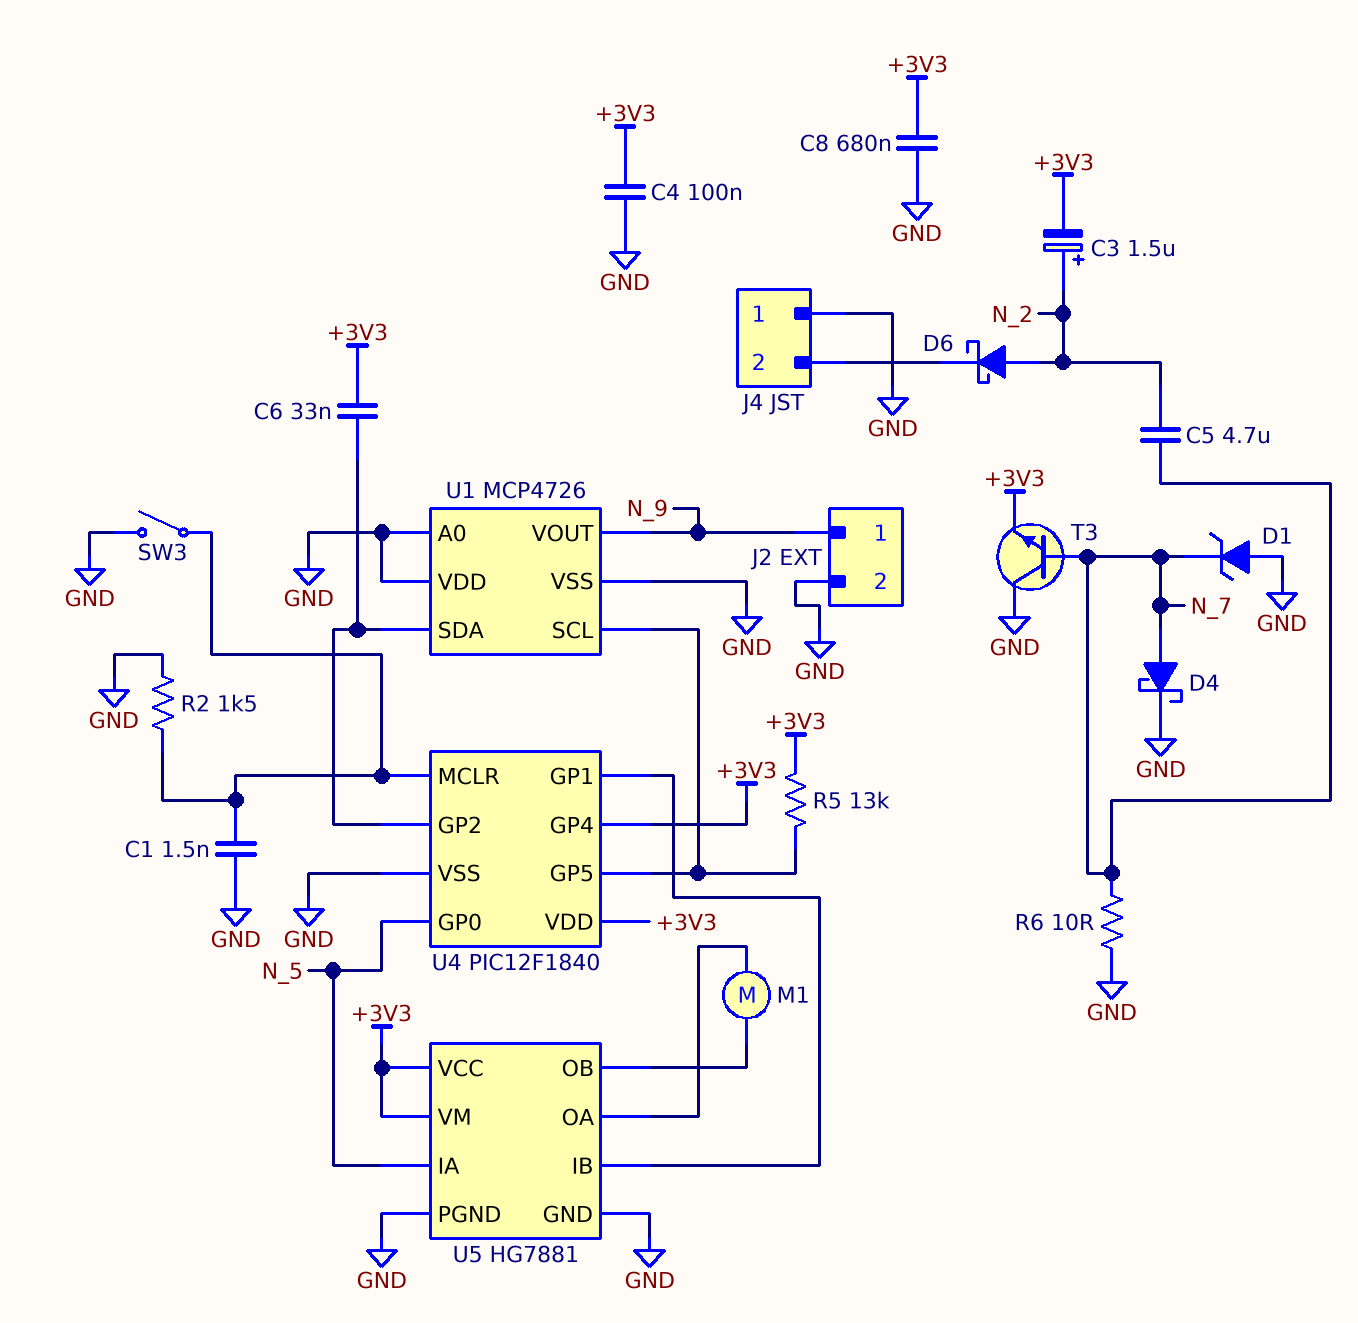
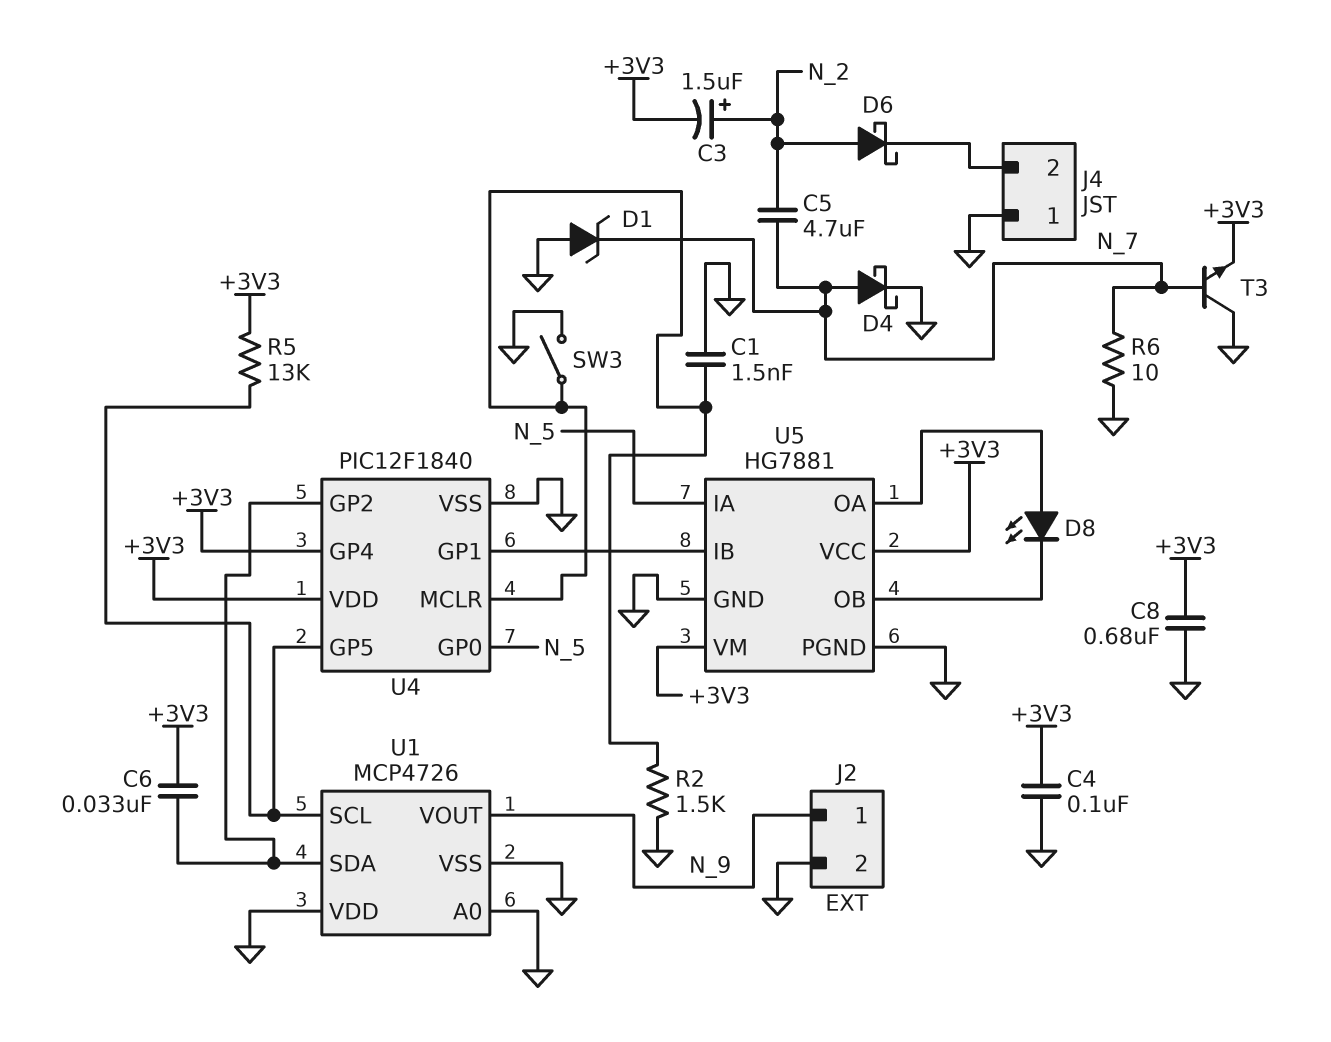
D8: none -> LED (A U5/OA, K U5/OB)
M1: motor (U5/OA, U5/OB) -> none

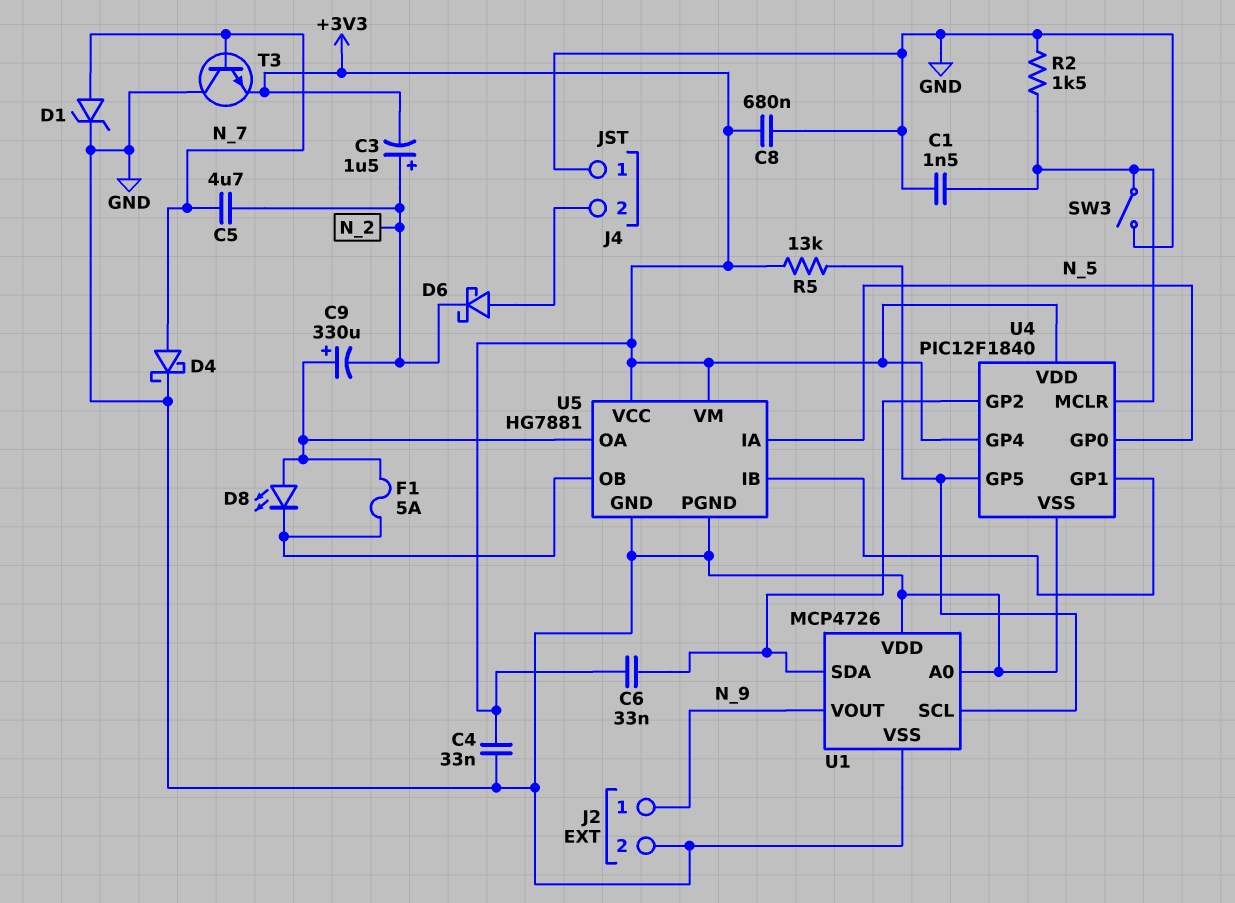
C4: 100nF (+3V3, GND) -> 33nF (+3V3, GND)
C9: none -> 330uF (plus U5/OA, minus N_2)
D1: zener (A GND, K N_7) -> zener (A N_7, K GND)
D6: schottky (A N_2, K J4/2) -> schottky (A J4/2, K N_2)
F1: none -> 5A (U5/OA, U5/OB)
R6: 10 (GND, N_7) -> none

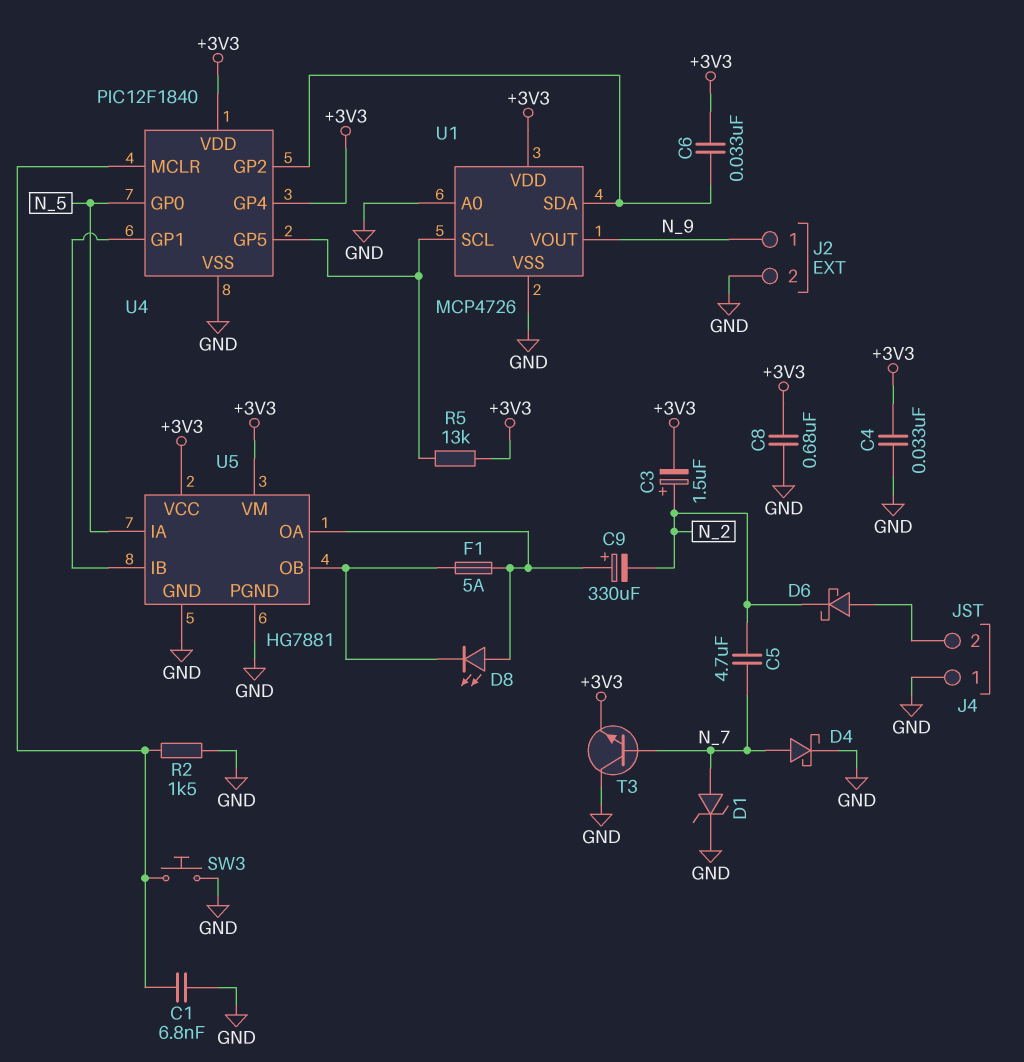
C1: 1.5nF (GND, U4/MCLR) -> 6.8nF (GND, U4/MCLR)
SW3: switch (GND, U4/MCLR) -> button (GND, U4/MCLR)
U1 pin VDD: GND -> +3V3

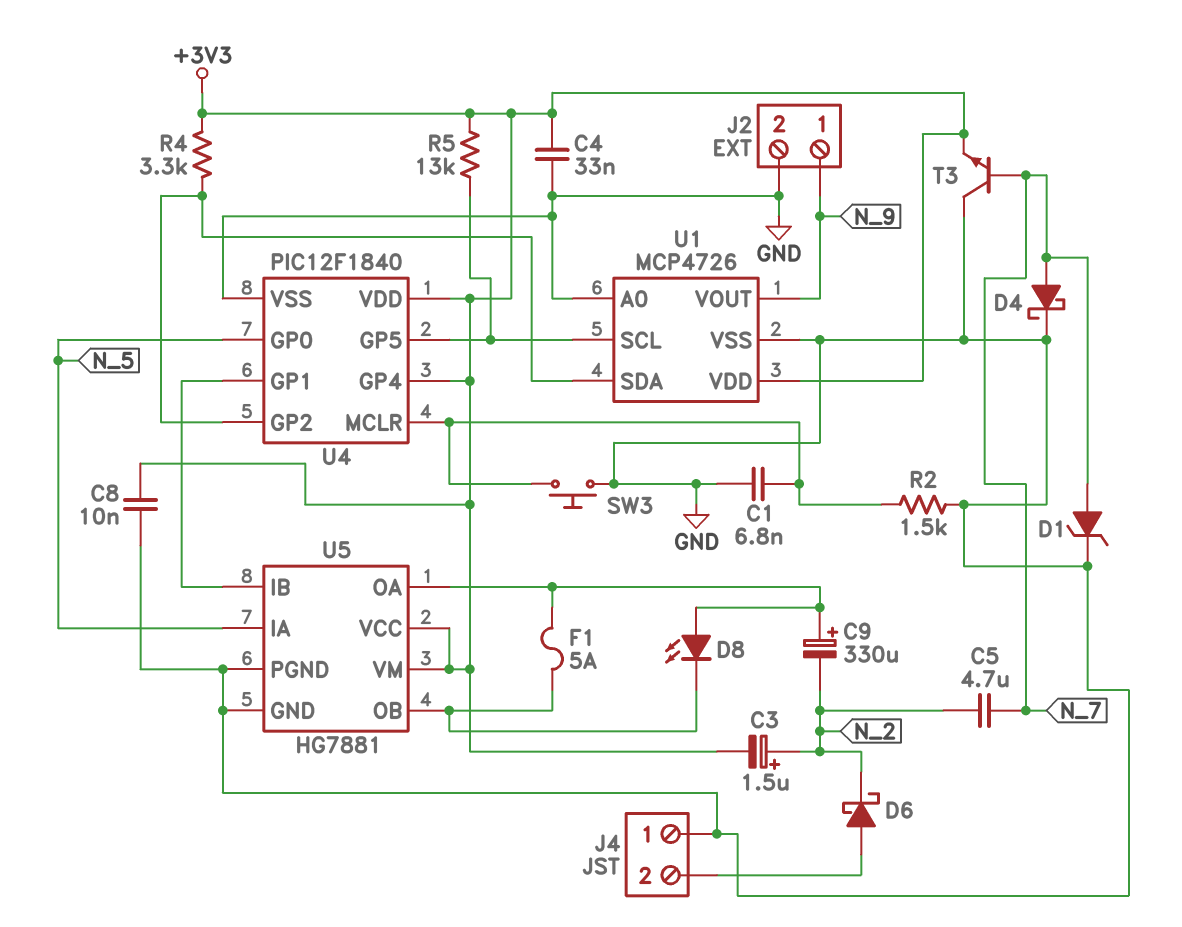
C6: 33nF (+3V3, U1/SDA) -> none
C8: 680nF (+3V3, GND) -> 10nF (+3V3, GND)
R4: none -> 3.3k (+3V3, U1/SDA)

